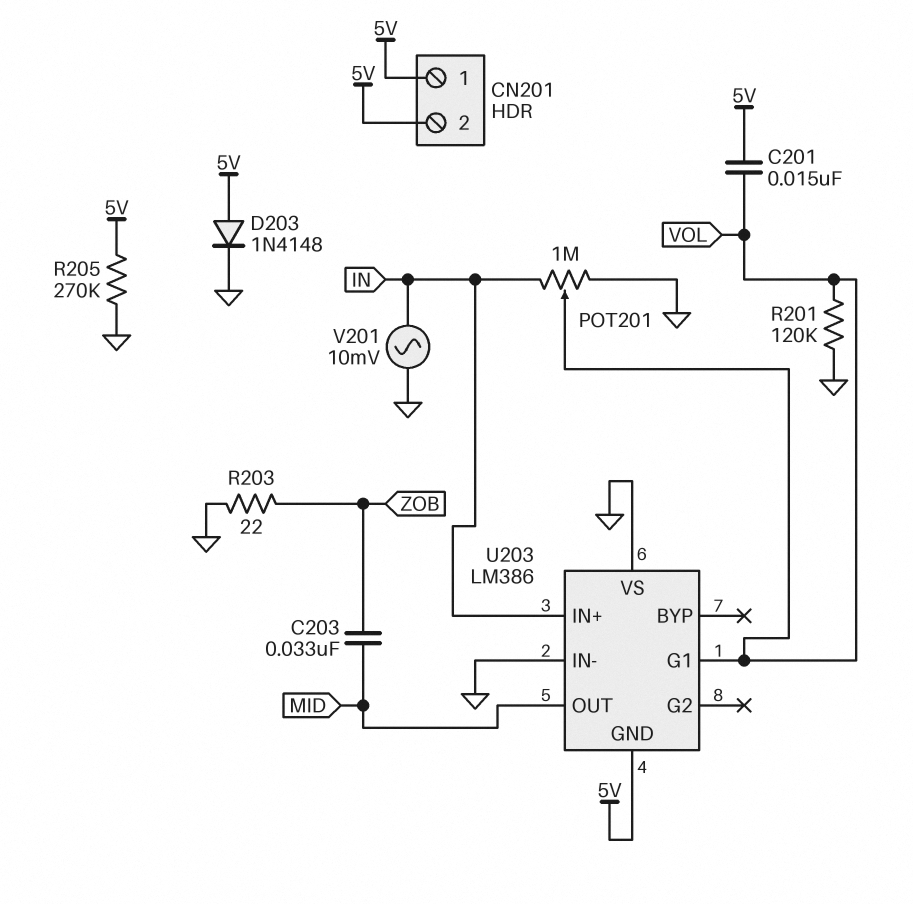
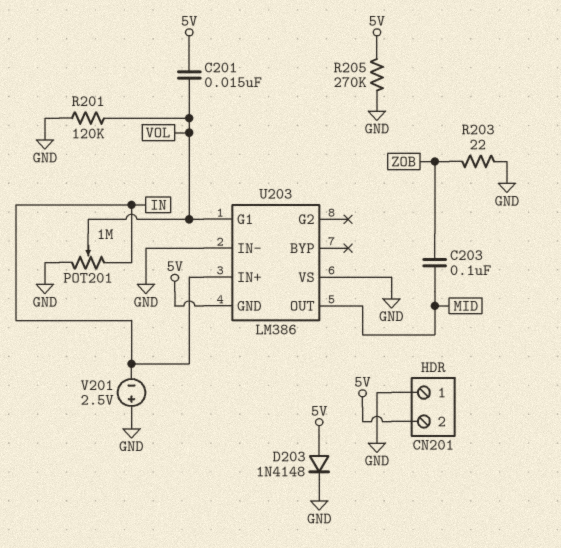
C203: 33nF (MID, ZOB) -> 100nF (MID, ZOB)
CN201 pin 1: 5V -> GND
V201: AC 10mV (GND, IN) -> 2.5V (plus GND, minus IN)

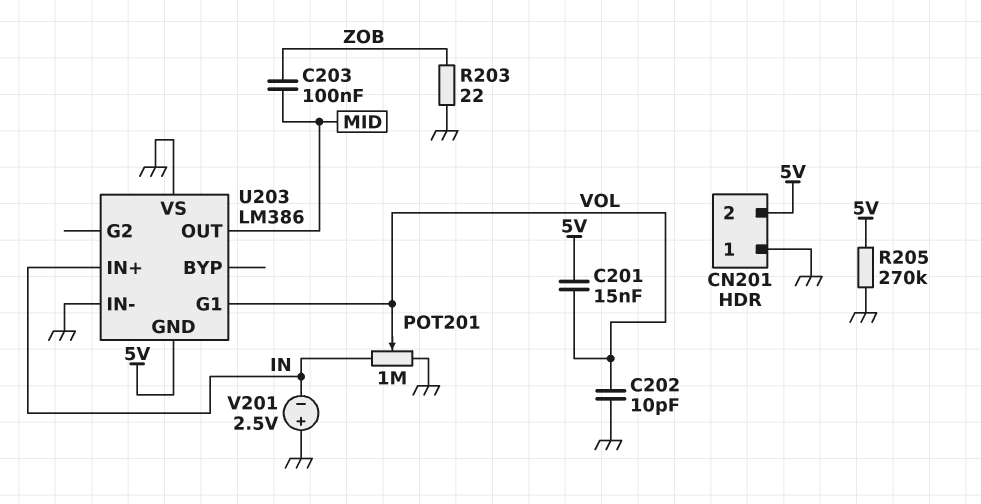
C202: none -> 10pF (GND, VOL)
D203: diode 1N4148 (A 5V, K GND) -> none
R201: 120k (GND, VOL) -> none

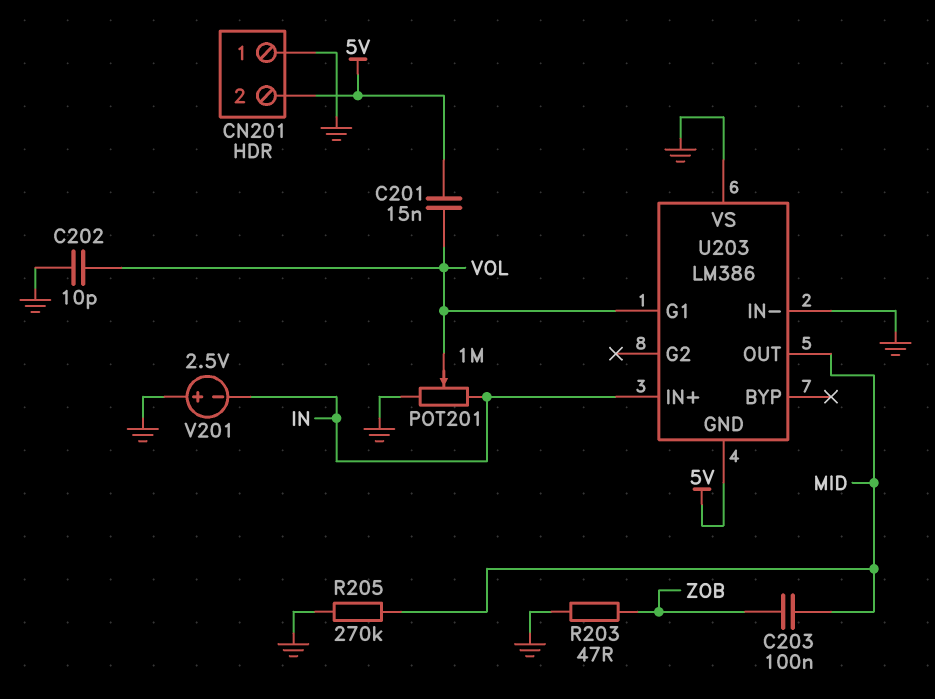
R203: 22 (GND, ZOB) -> 47 (GND, ZOB)
R205: 270k (5V, GND) -> 270k (GND, MID)

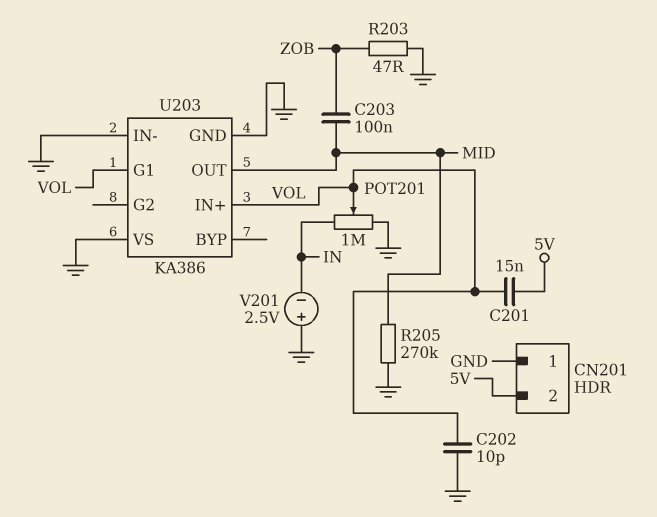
U203: LM386 -> KA386
U203 pin GND: 5V -> GND
U203 pin IN+: IN -> VOL

